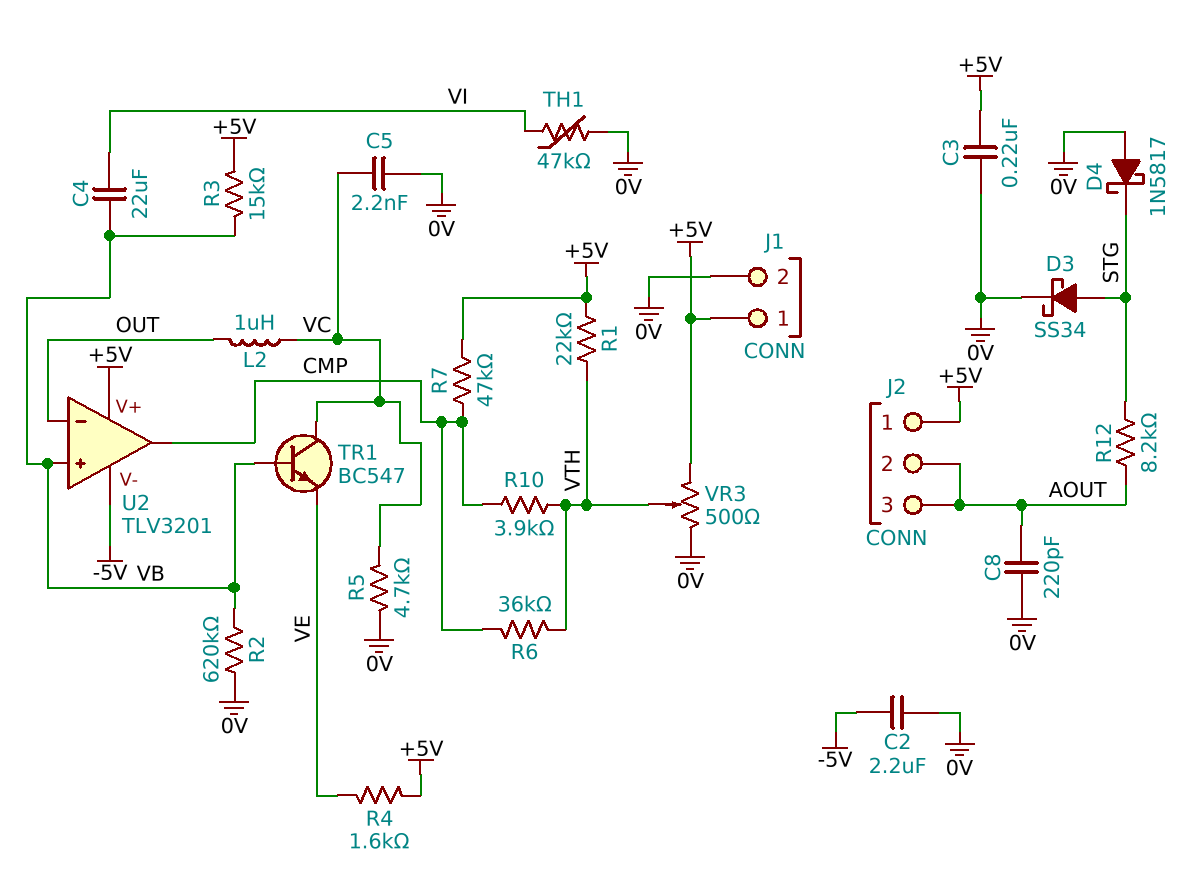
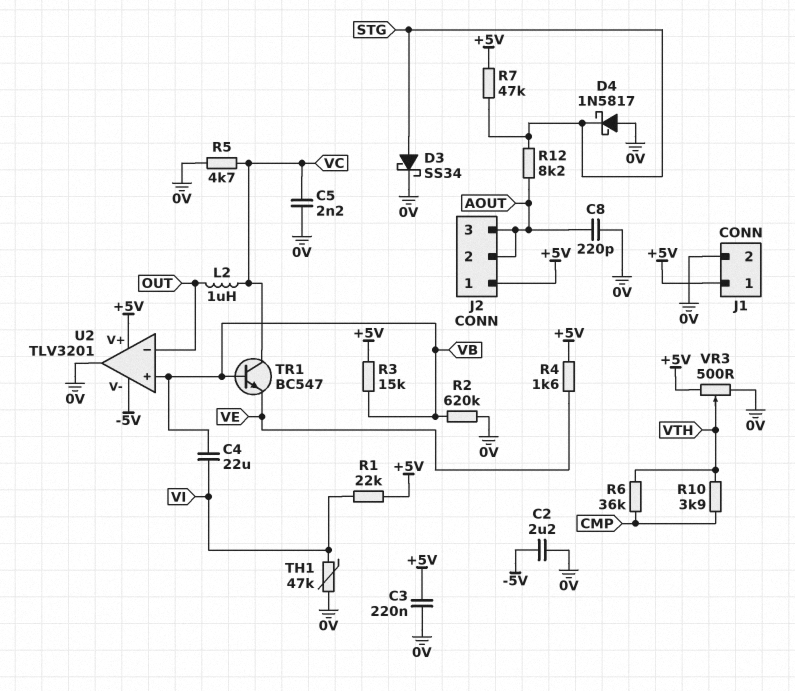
R1: 22k (+5V, VTH) -> 22k (+5V, VI)
R7: 47k (+5V, CMP) -> 47k (+5V, STG)
U2 pin out: CMP -> 0V

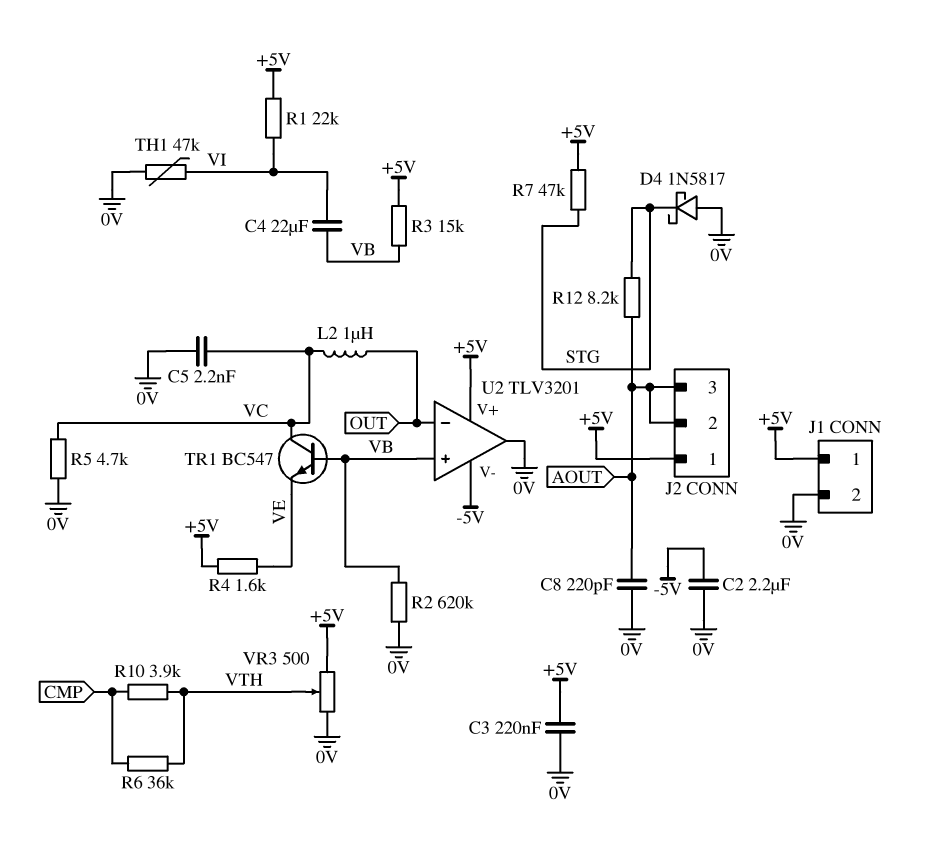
D3: schottky SS34 (A STG, K 0V) -> none

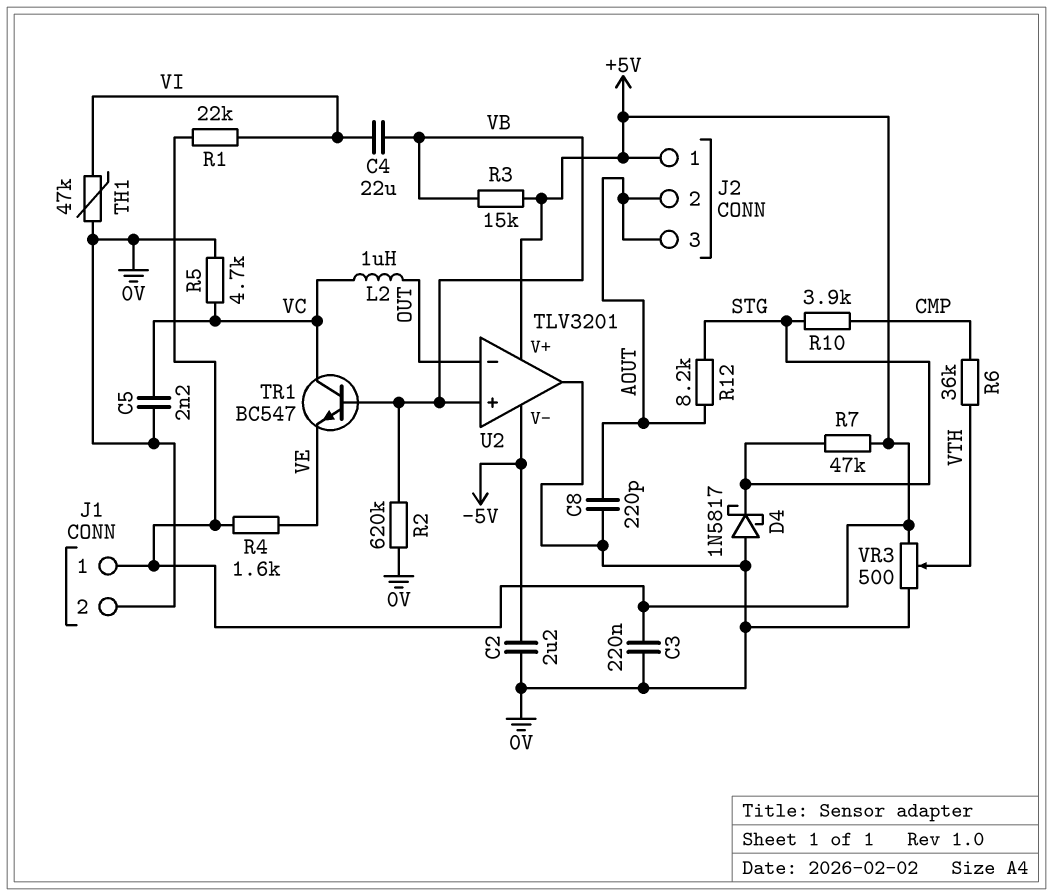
R10: 3.9k (CMP, VTH) -> 3.9k (CMP, STG)

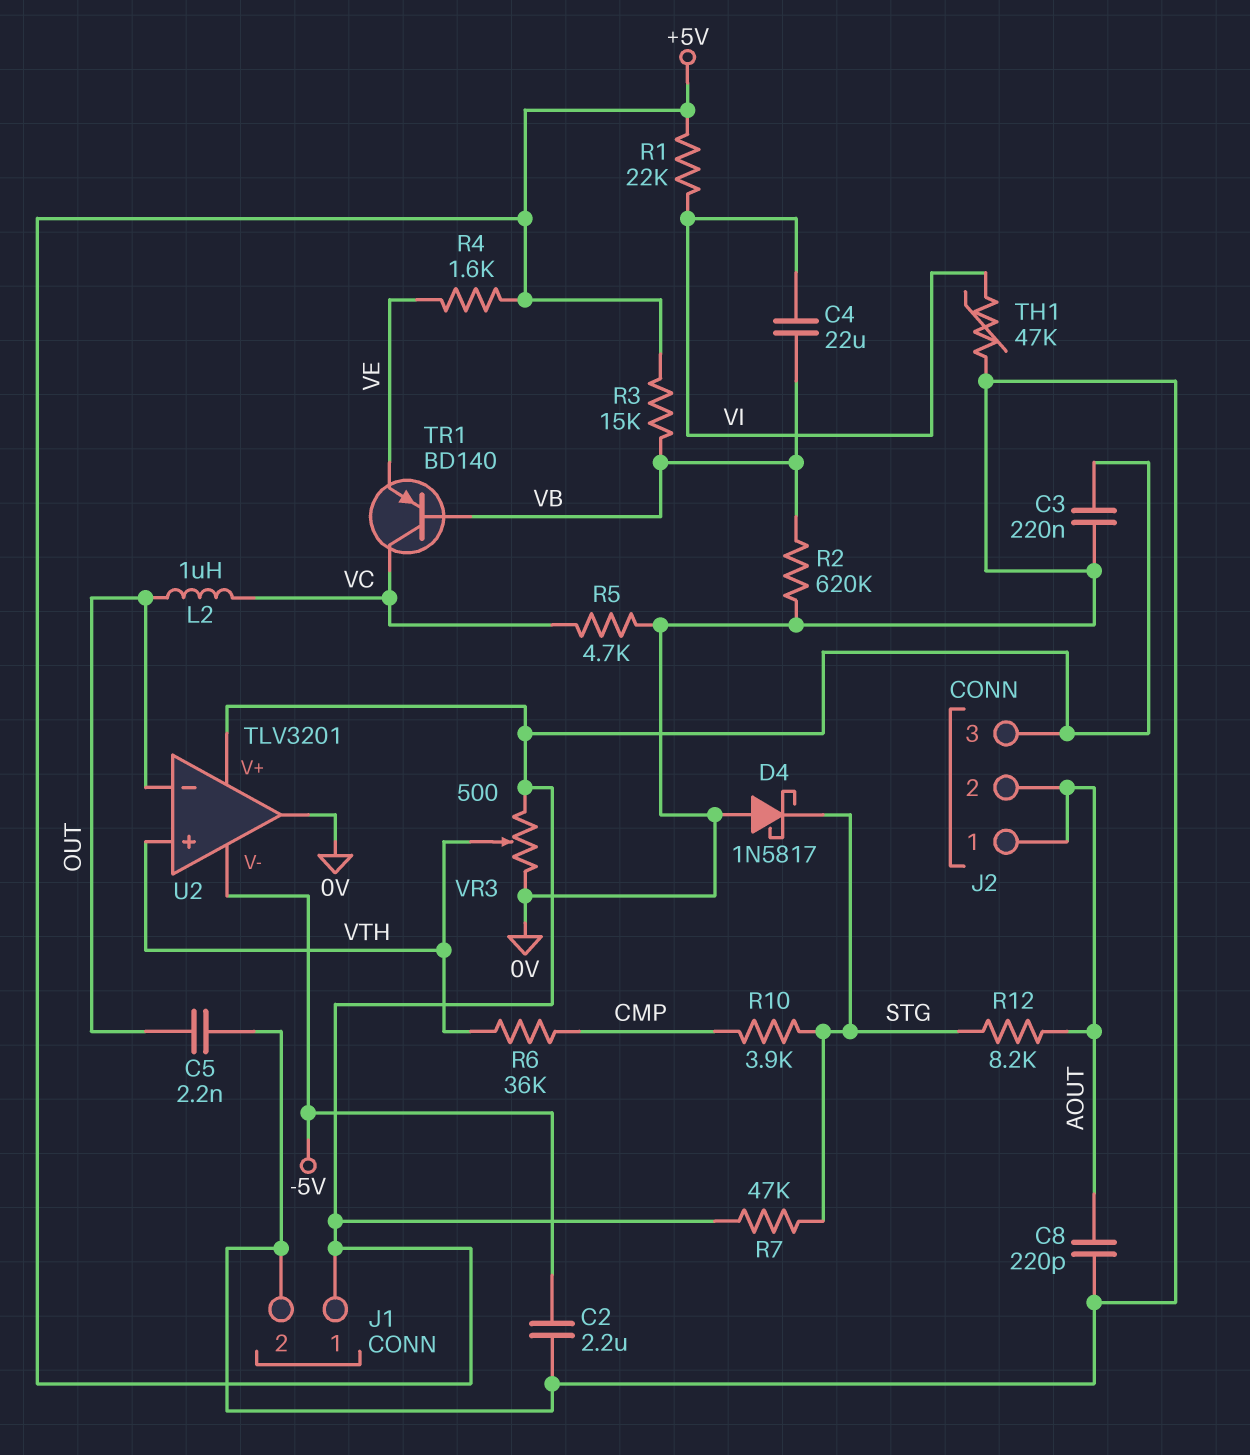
C5: 2.2nF (0V, VC) -> 2.2nF (0V, OUT)
J2 pin 1: +5V -> AOUT
J2 pin 3: AOUT -> +5V
TR1: NPN BC547 (B VB, C VC, E VE) -> PNP BD140 (B VB, C VC, E VE)
U2 pin in+: VB -> VTH

